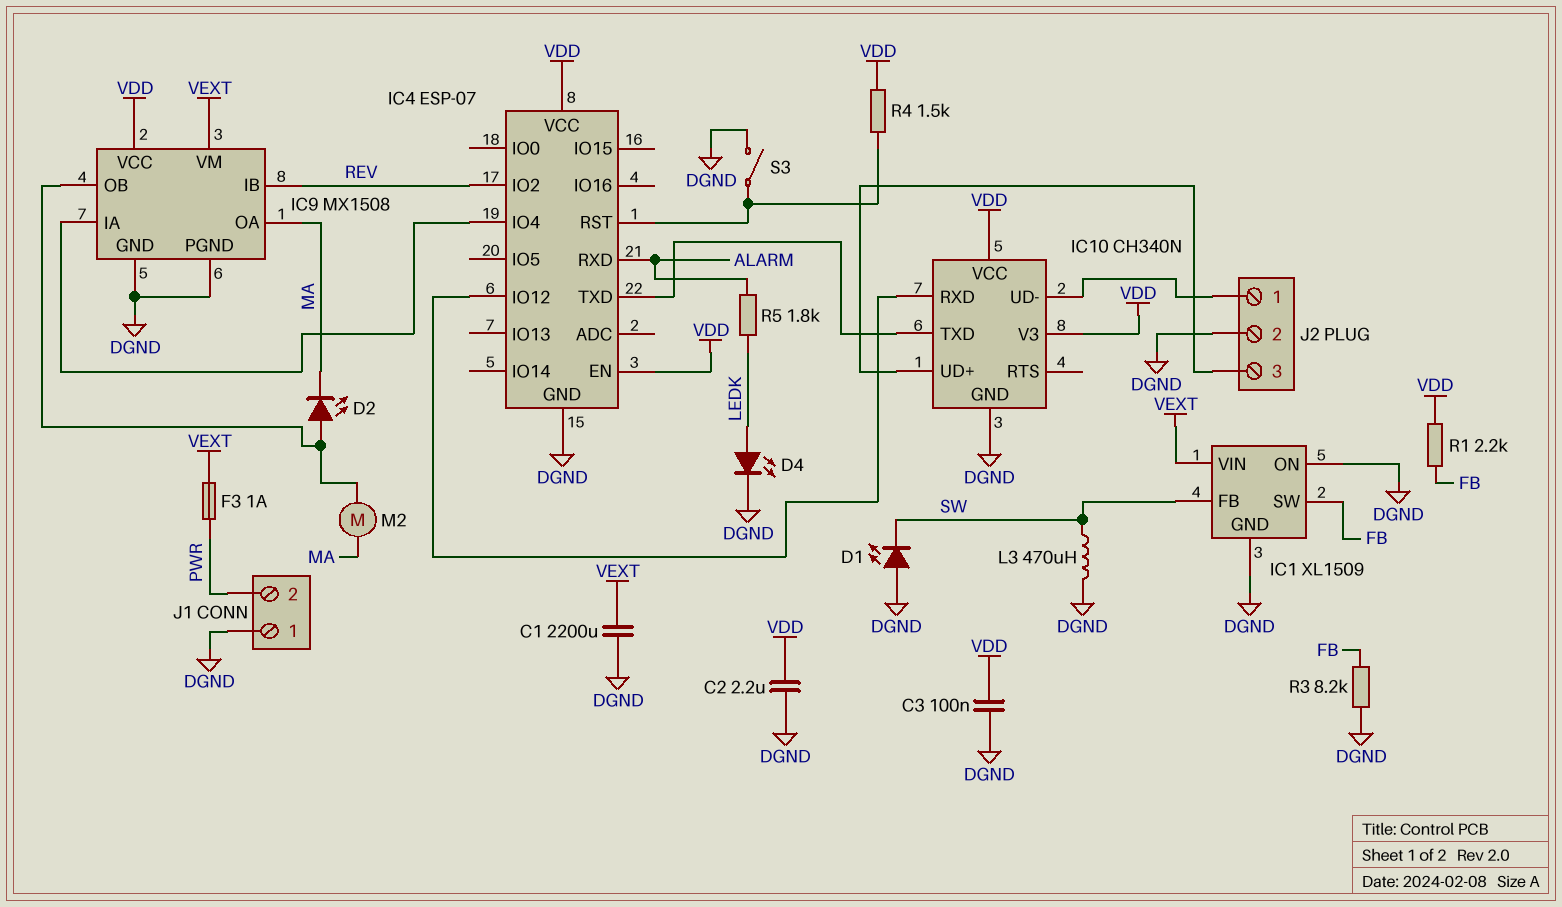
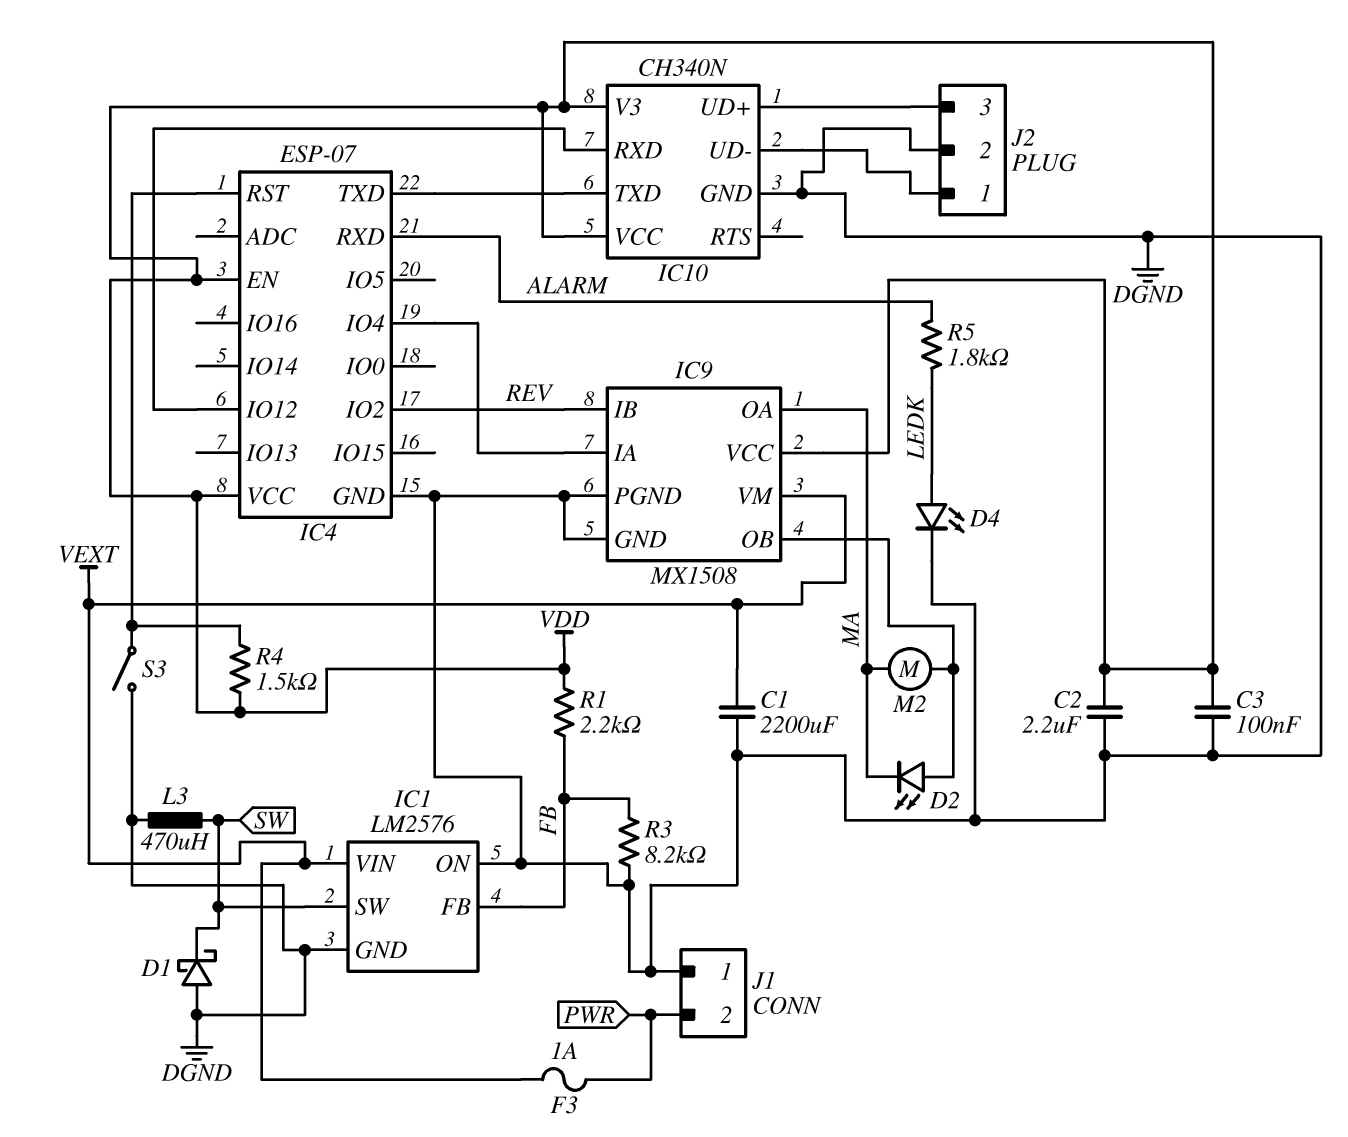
D1: LED (A DGND, K SW) -> schottky (A DGND, K SW)
IC1: XL1509 -> LM2576
IC1 pin FB: SW -> FB
IC1 pin SW: FB -> SW

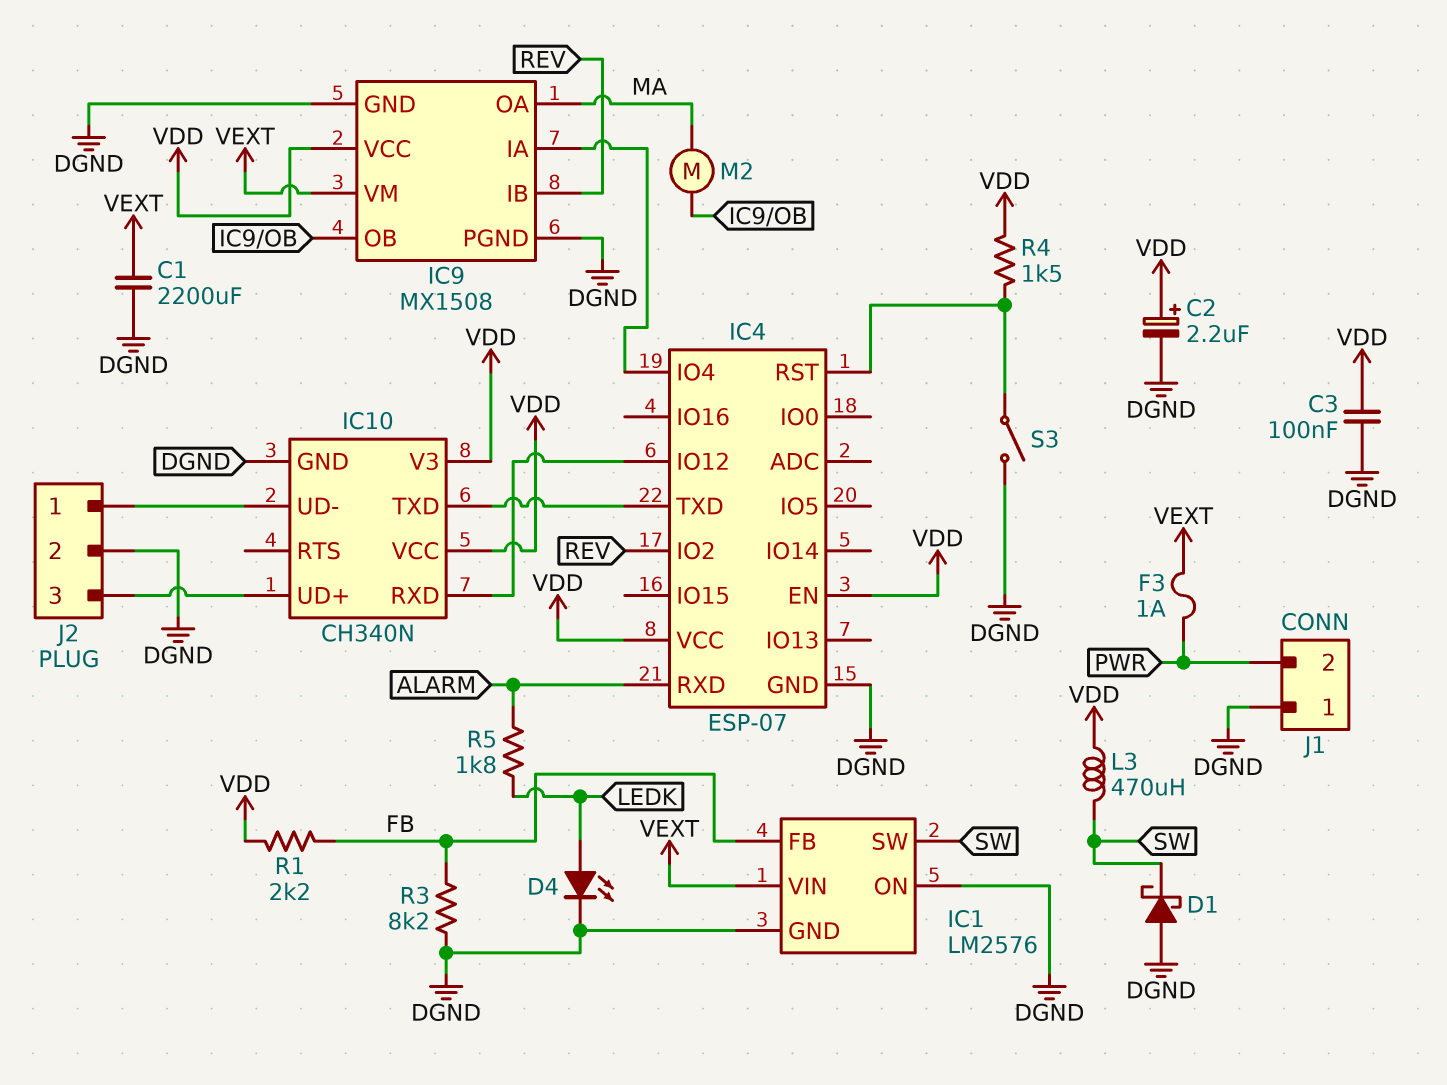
C2: 2.2uF (DGND, VDD) -> 2.2uF (plus VDD, minus DGND)
D2: LED (A IC9/OB, K MA) -> none
L3: 470uH (DGND, SW) -> 470uH (SW, VDD)

